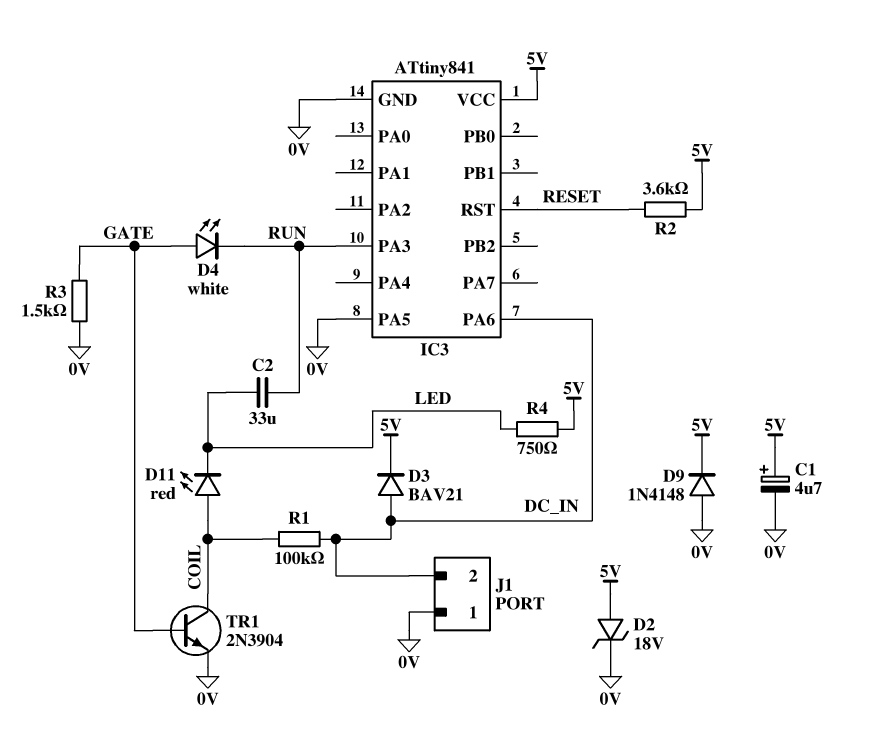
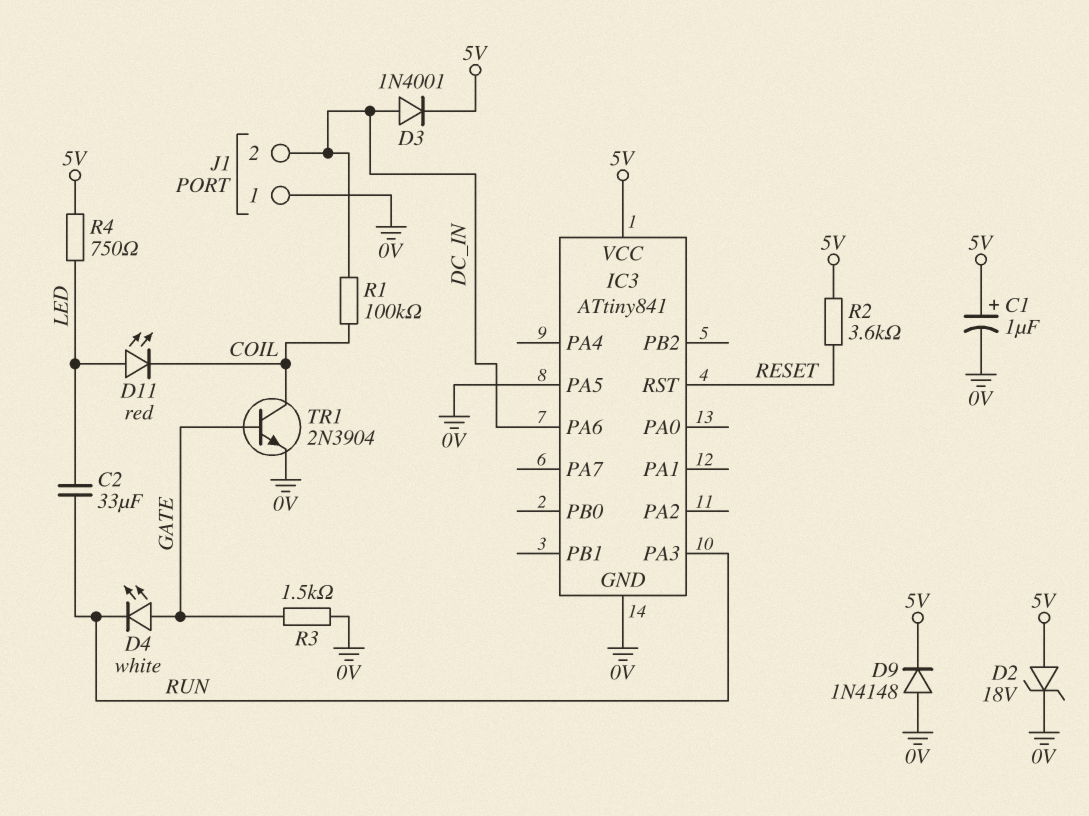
C1: 4.7uF (plus 5V, minus 0V) -> 1uF (plus 5V, minus 0V)
D3: diode BAV21 (A DC_IN, K 5V) -> diode 1N4001 (A DC_IN, K 5V)
D11: LED red (A COIL, K LED) -> LED red (A LED, K COIL)

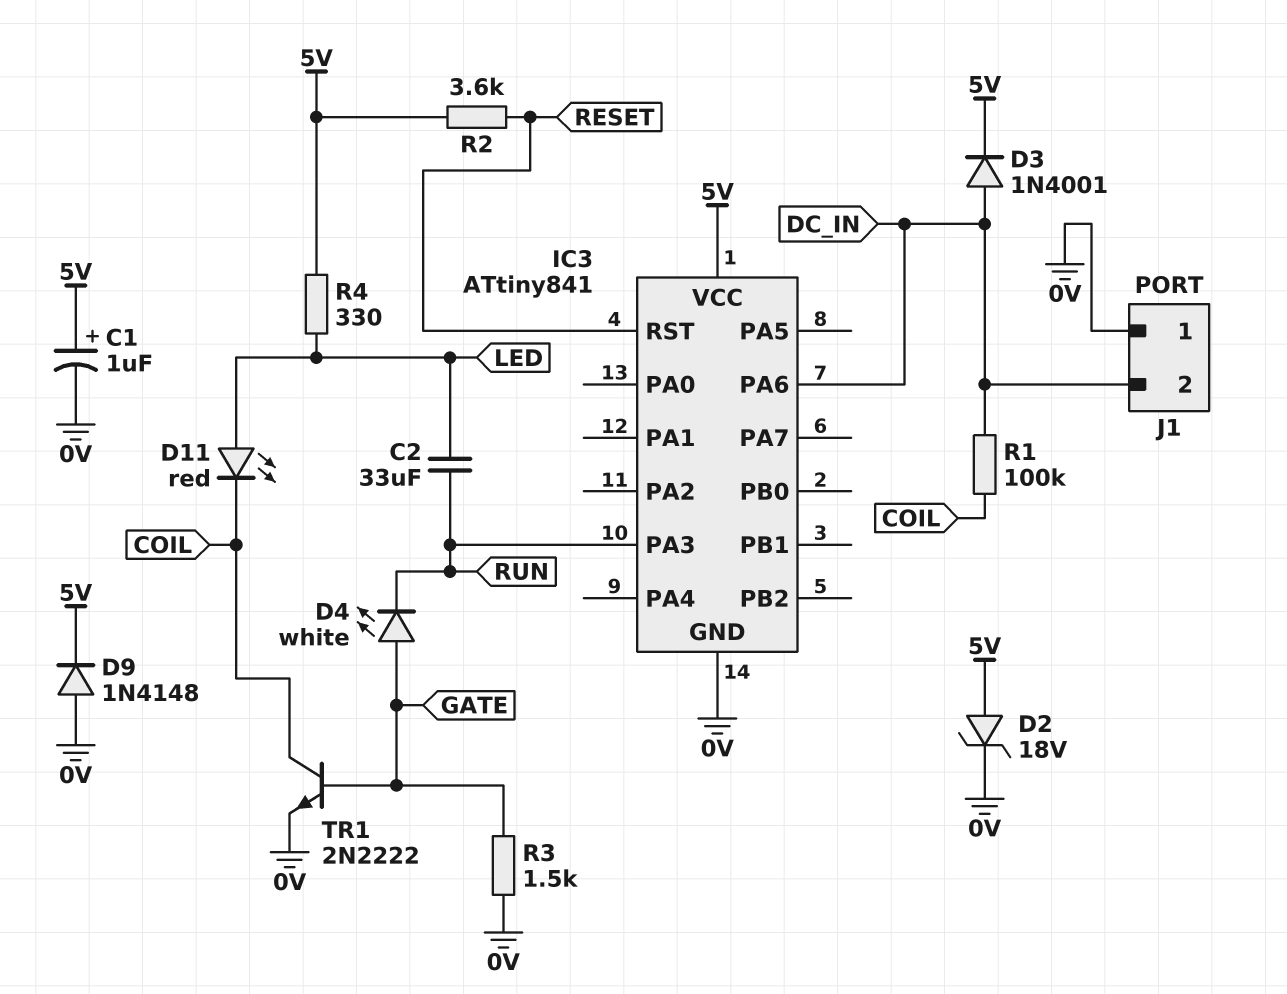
IC3 pin PA5: 0V -> none
R4: 750 (5V, LED) -> 330 (5V, LED)
TR1: NPN 2N3904 (B GATE, C COIL, E 0V) -> NPN 2N2222 (B GATE, C COIL, E 0V)

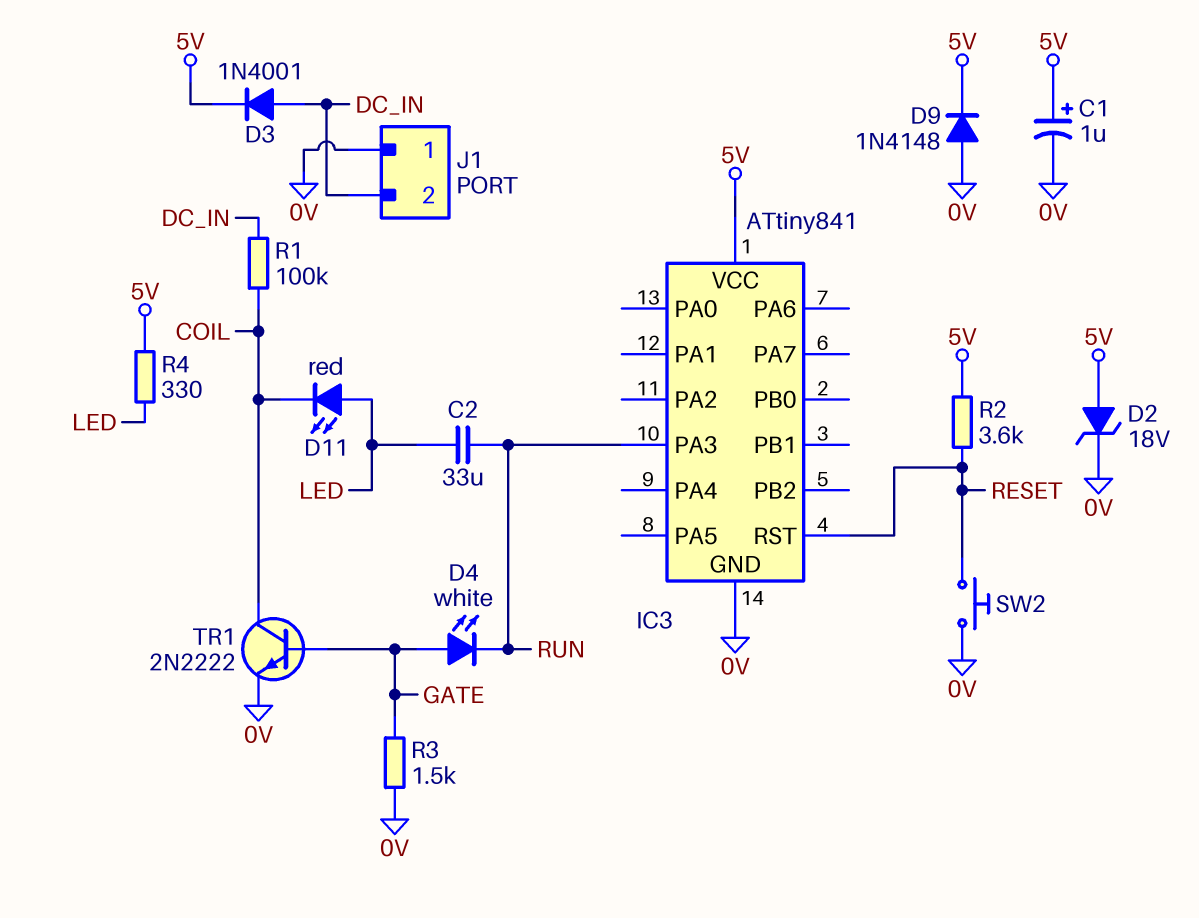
IC3 pin PA6: DC_IN -> none
SW2: none -> button (0V, RESET)

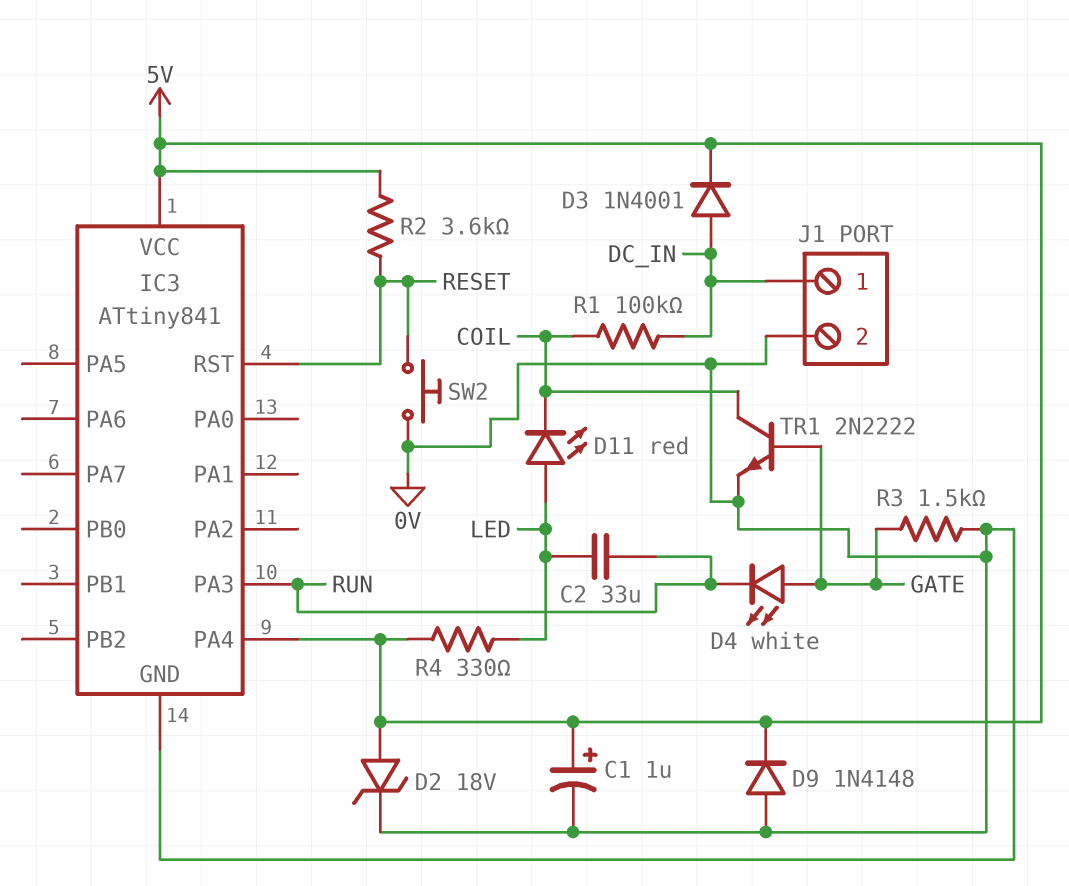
IC3 pin PA4: none -> 5V
J1 pin 1: 0V -> DC_IN
J1 pin 2: DC_IN -> 0V

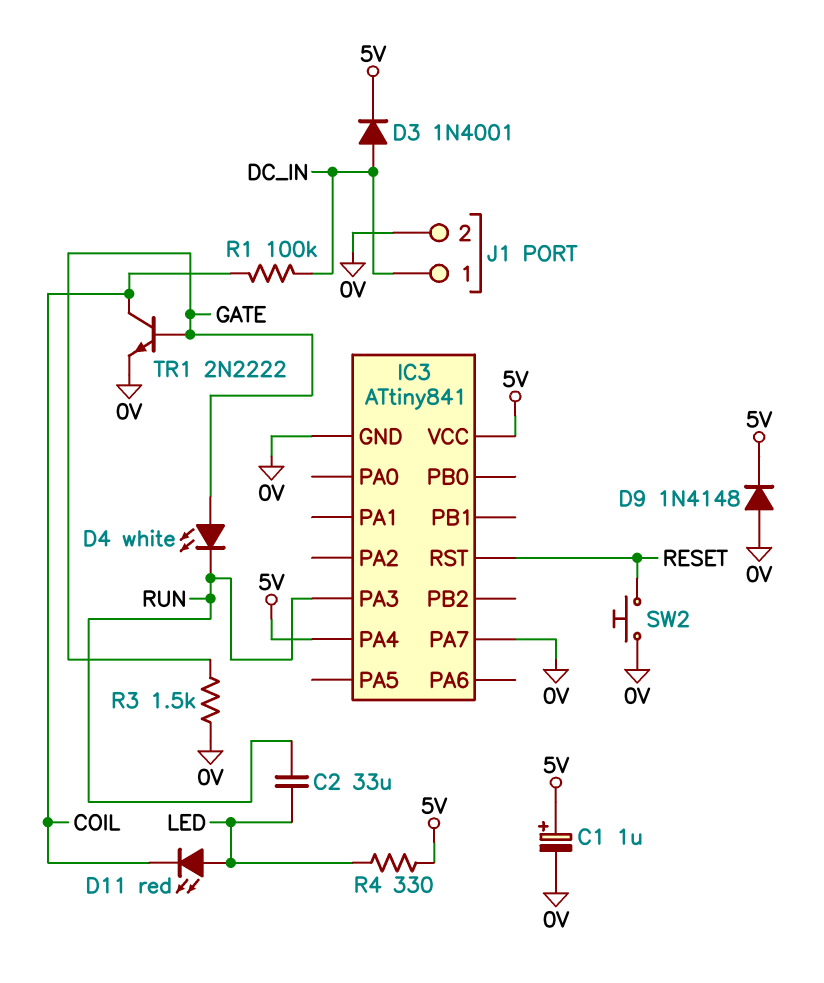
D2: zener 18V (A 5V, K 0V) -> none
IC3 pin PA7: none -> 0V
R2: 3.6k (5V, RESET) -> none

